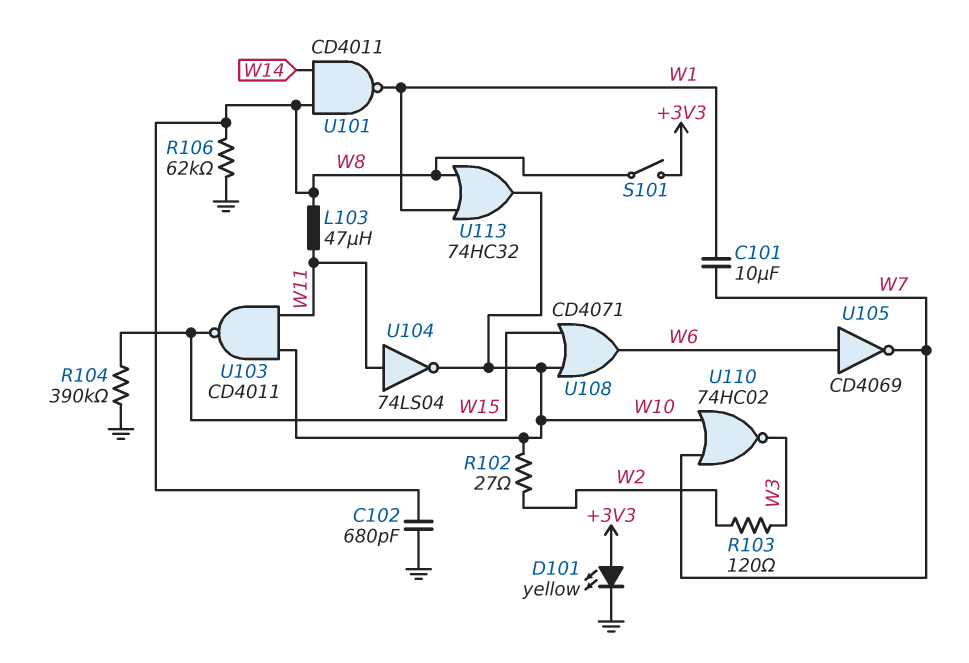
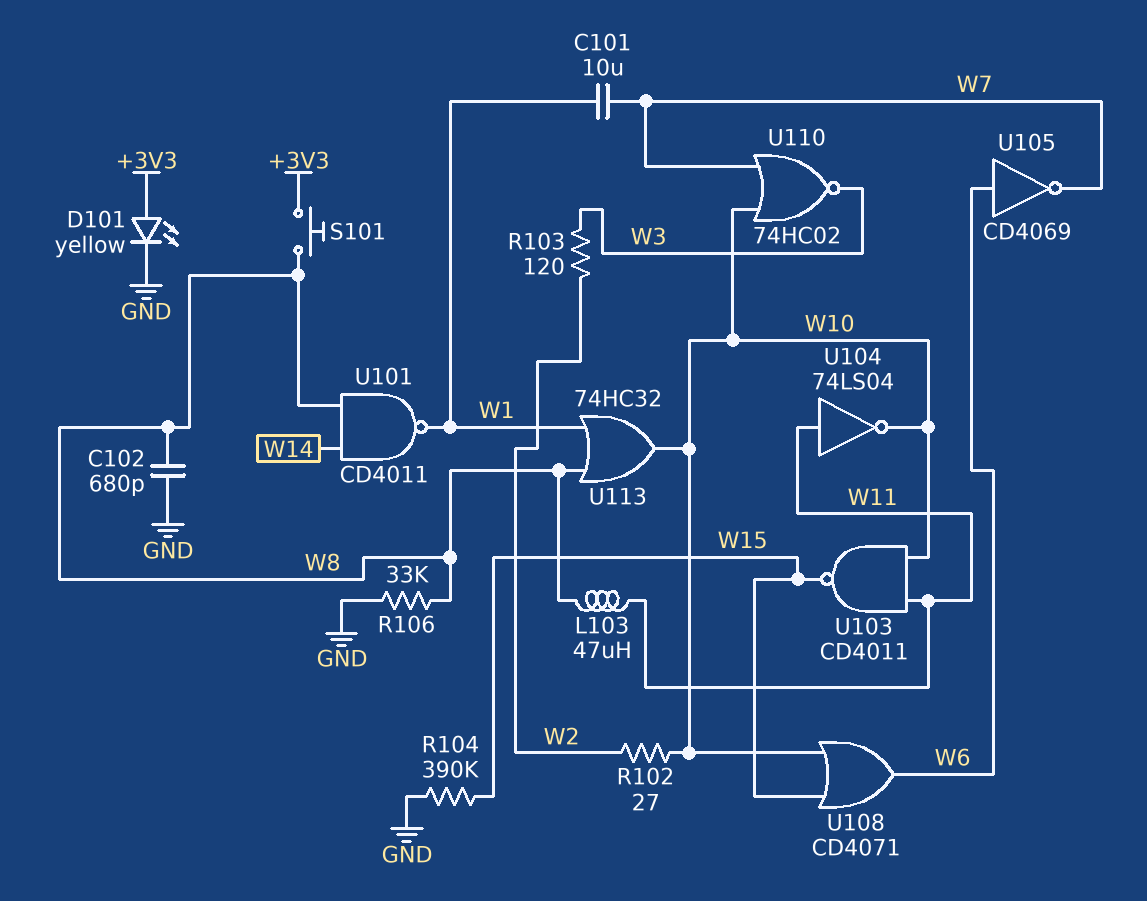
R106: 62k (GND, W8) -> 33k (GND, W8)
S101: switch (+3V3, W8) -> button (+3V3, W8)

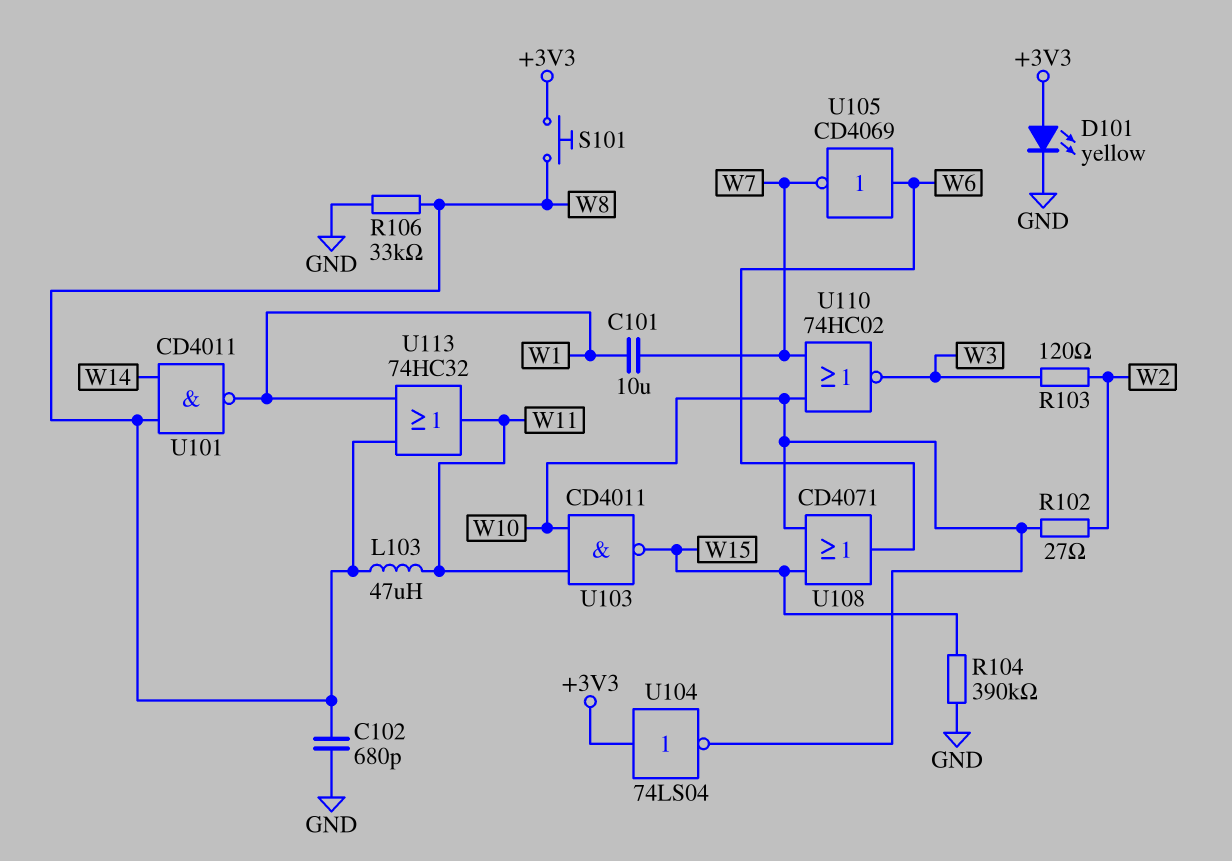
U104: NOT 74LS04 (in W11, out W10) -> NOT 74LS04 (in +3V3, out W10)
U113: OR 74HC32 (in W1, in W8, out W10) -> OR 74HC32 (in W1, in W8, out W11)

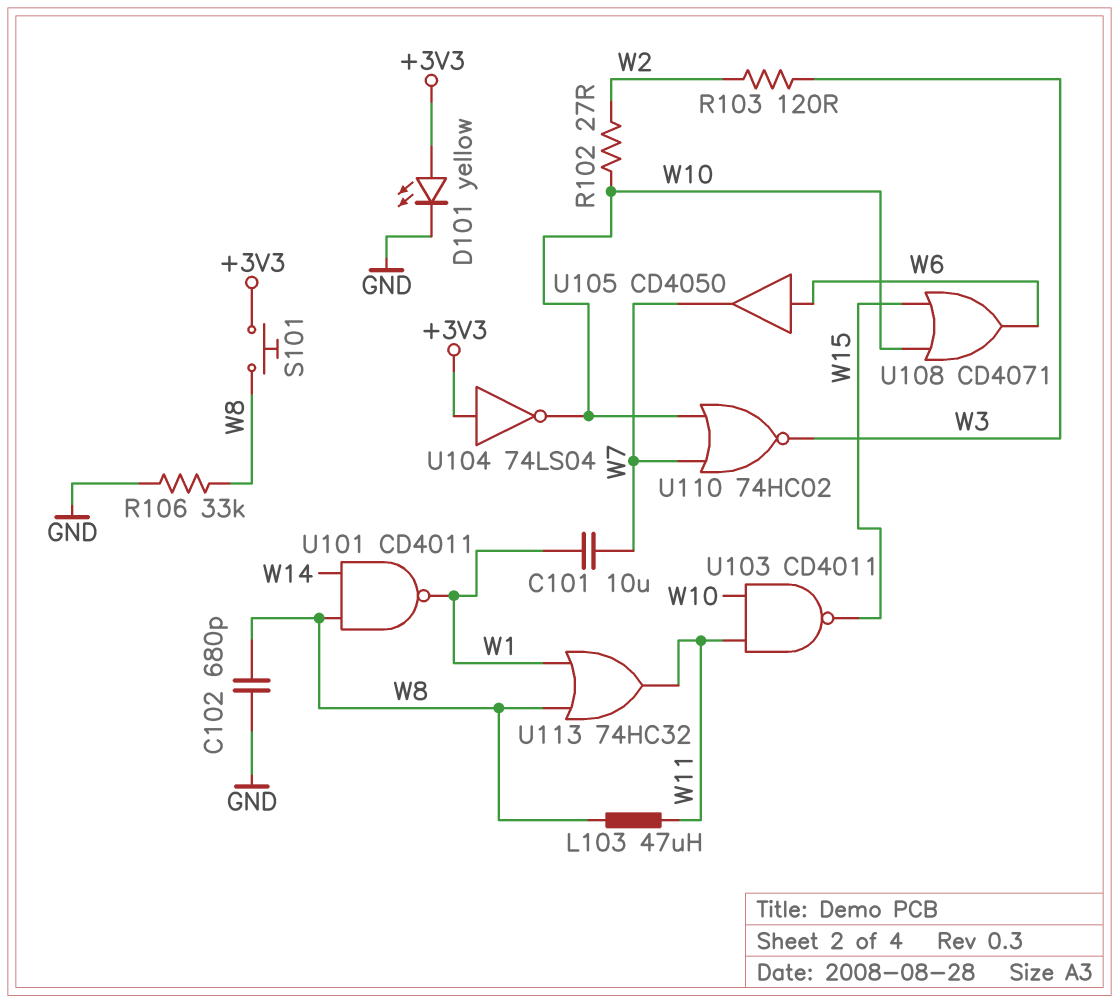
R104: 390k (GND, W15) -> none
U105: NOT CD4069 (in W6, out W7) -> buffer CD4050 (in W6, out W7)

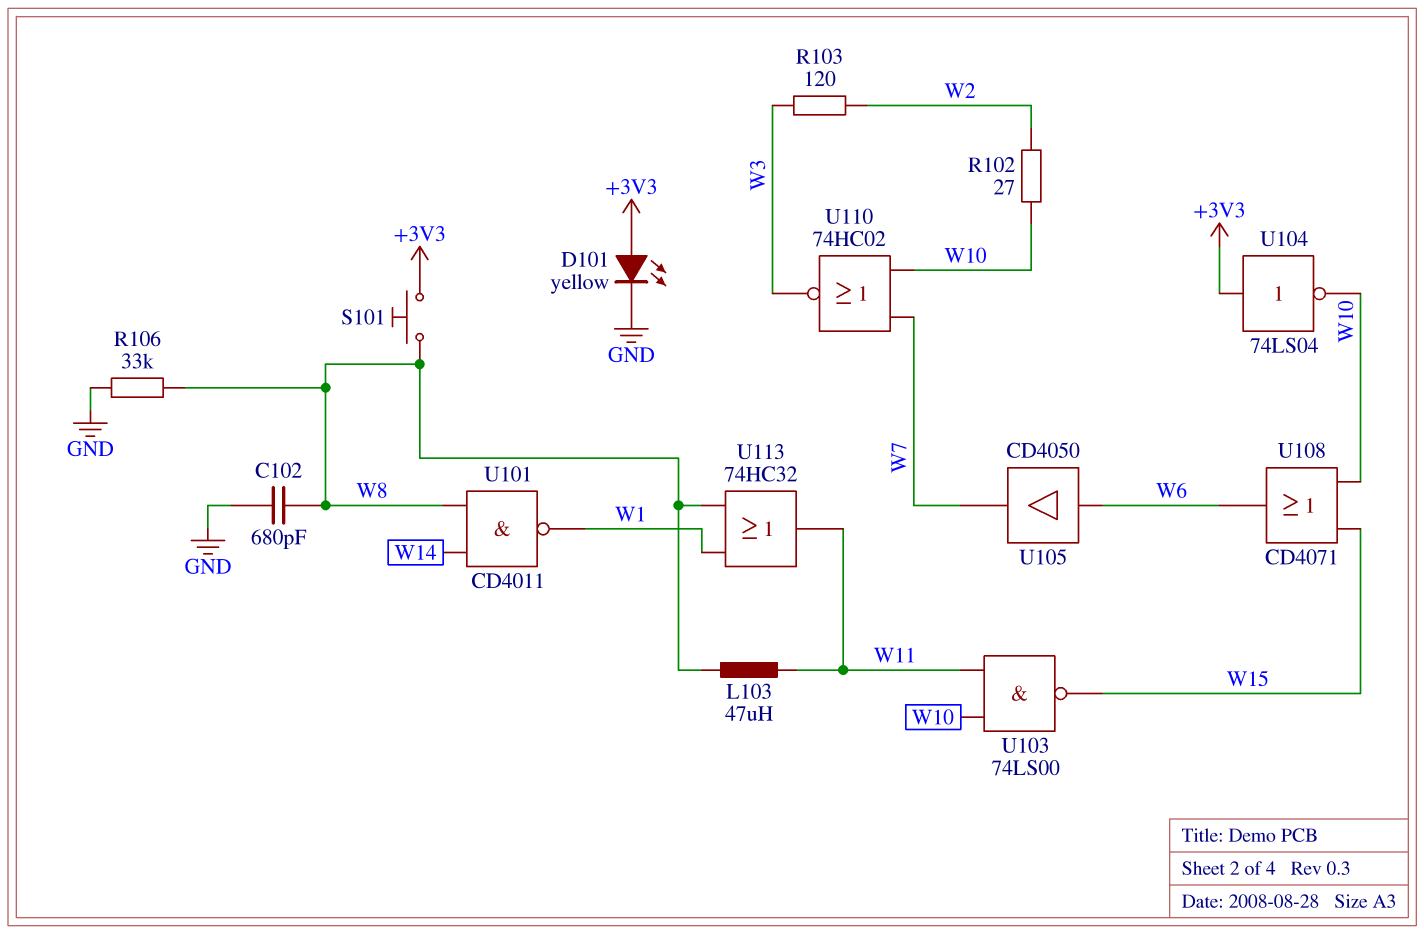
C101: 10uF (W1, W7) -> none
U103: NAND CD4011 (in W10, in W11, out W15) -> NAND 74LS00 (in W10, in W11, out W15)

